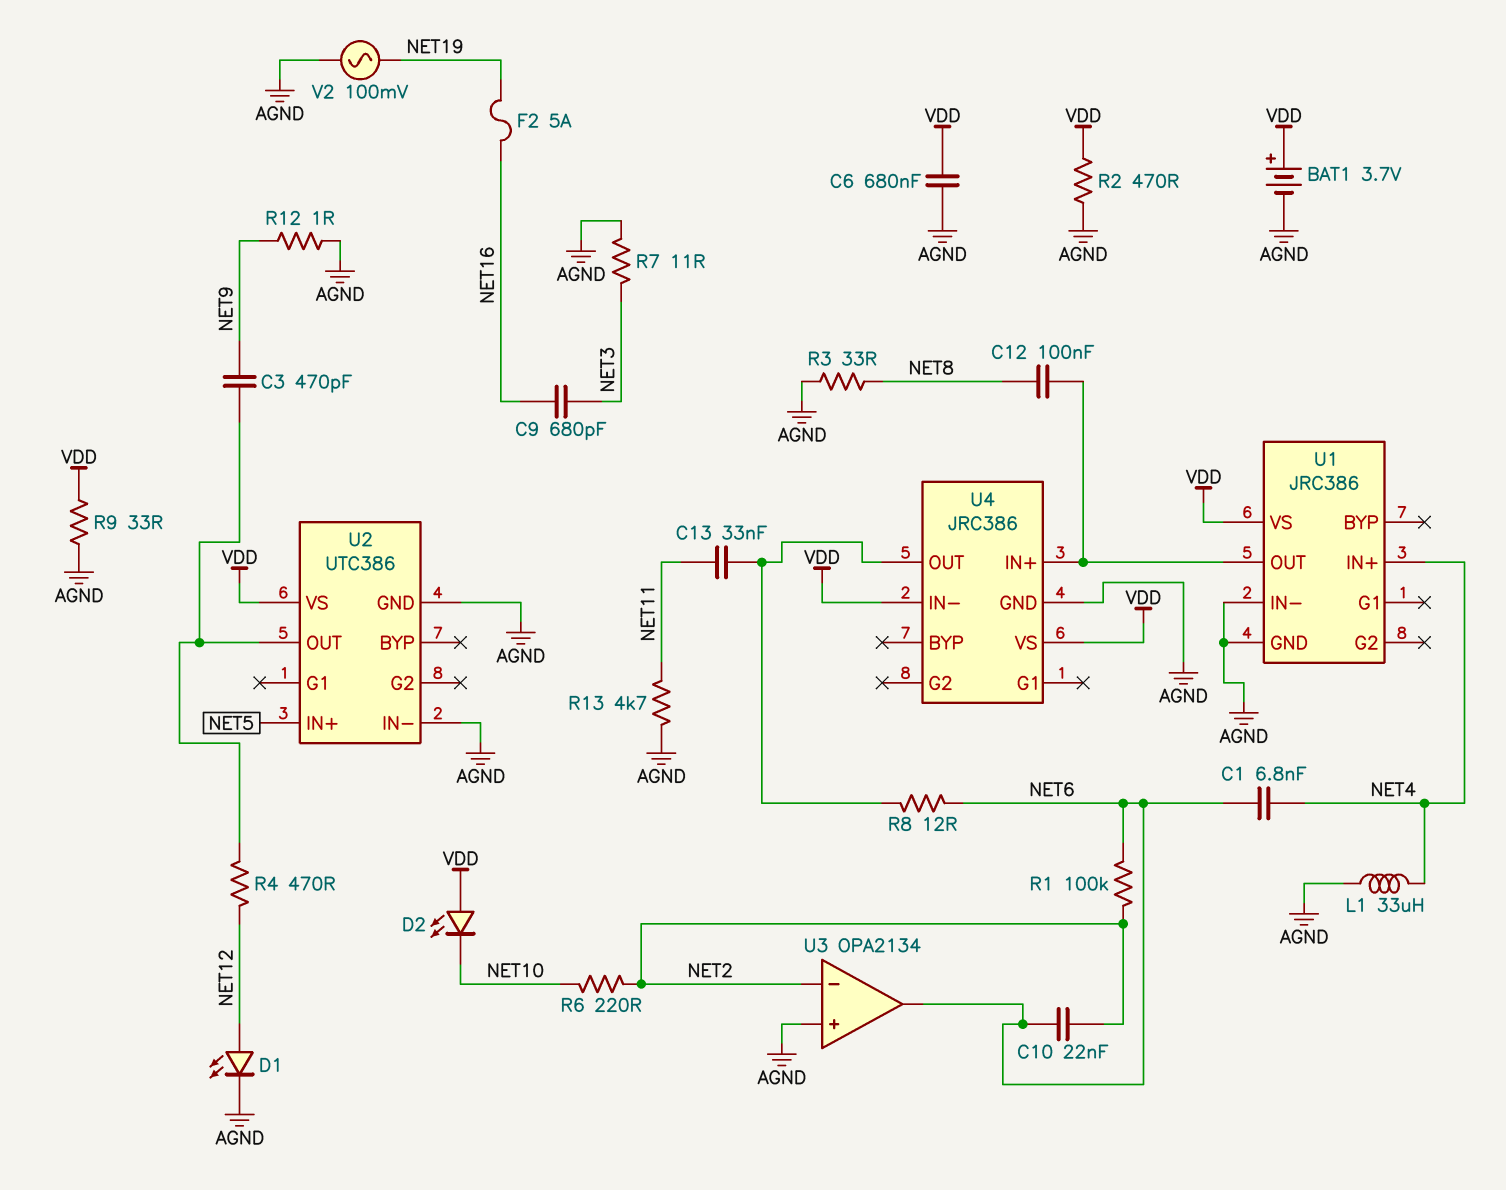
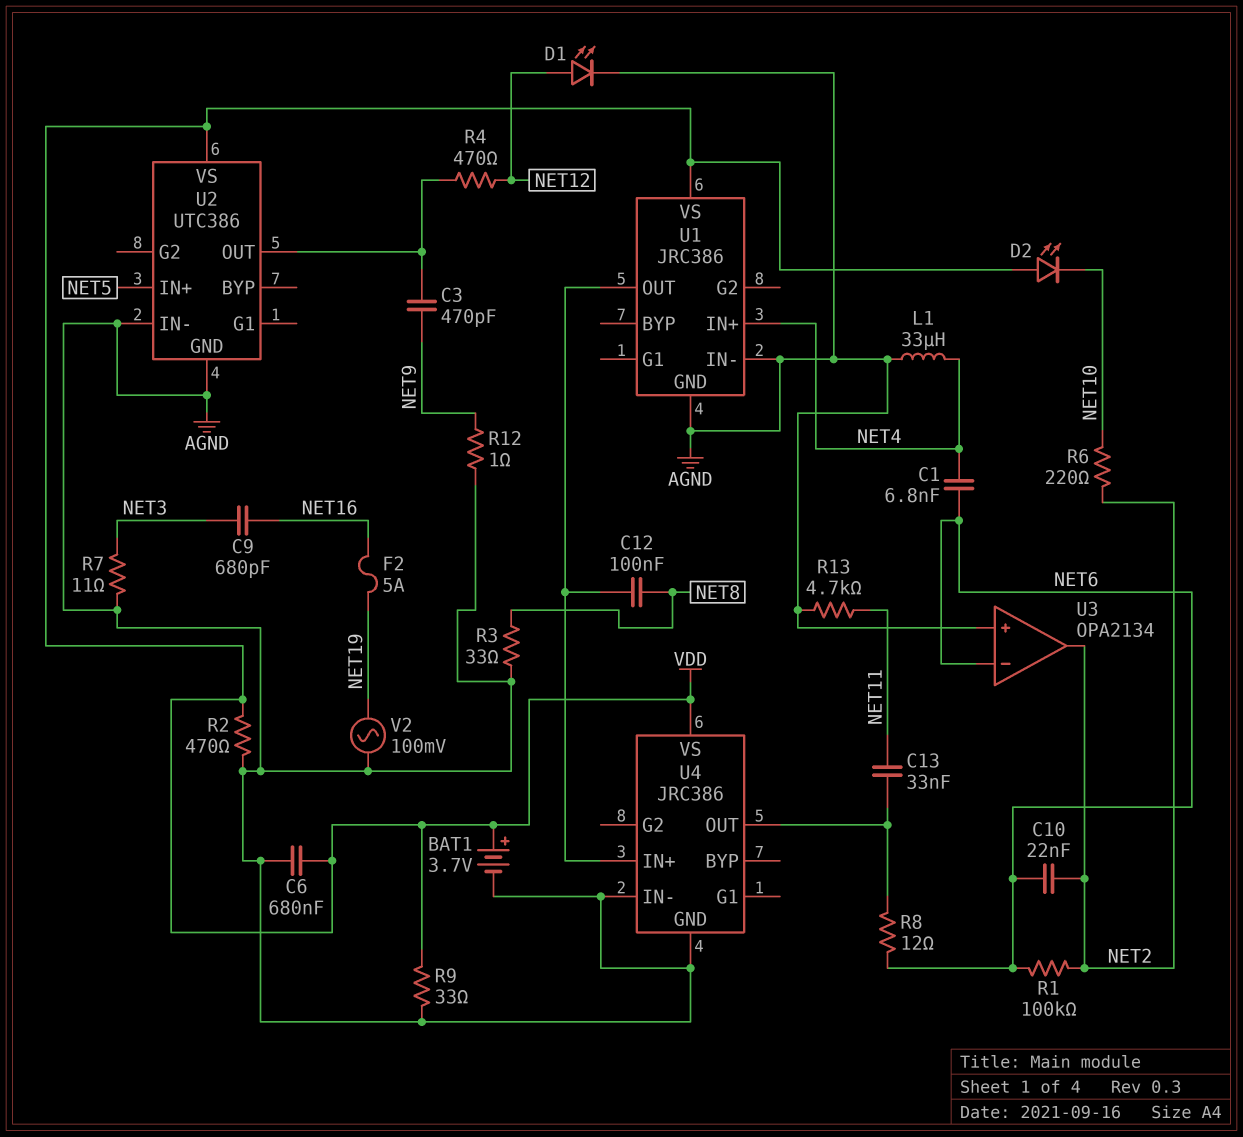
U3 pin in-: NET2 -> NET6
U3 pin out: NET6 -> NET2
U4 pin IN-: VDD -> AGND

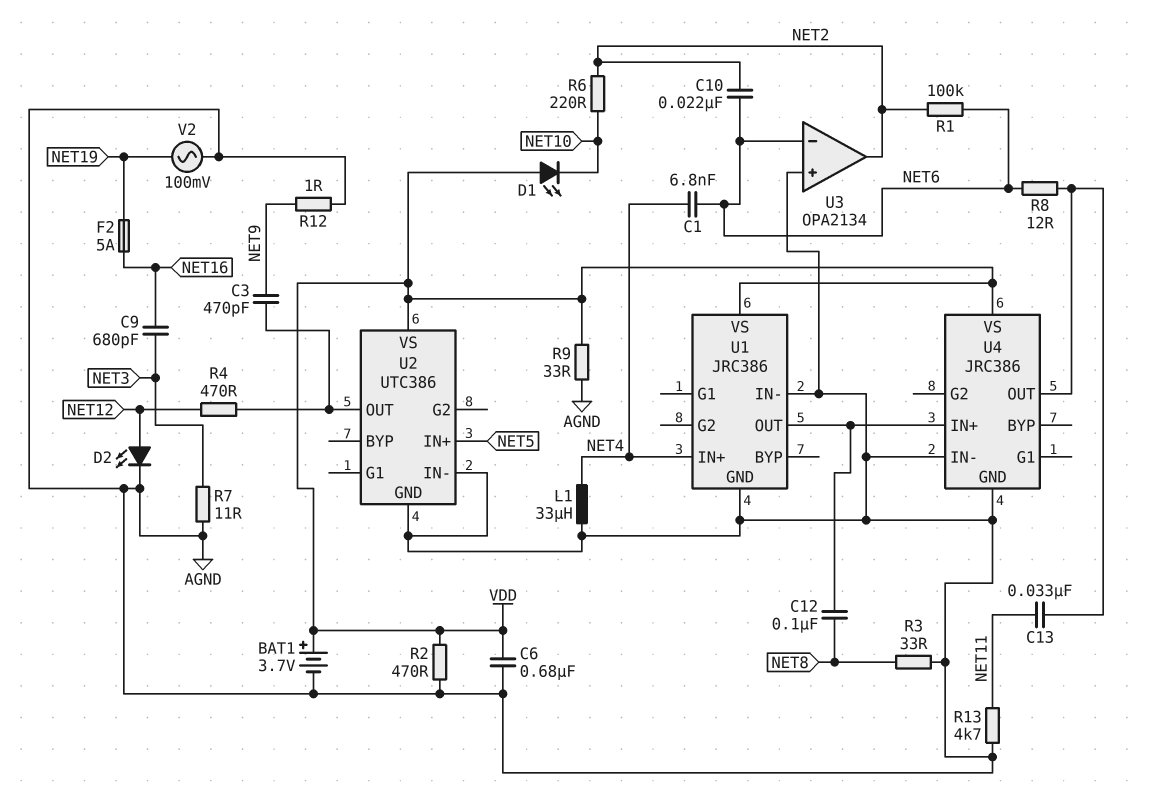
D1: LED (A NET12, K AGND) -> LED (A VDD, K NET10)
D2: LED (A VDD, K NET10) -> LED (A NET12, K AGND)

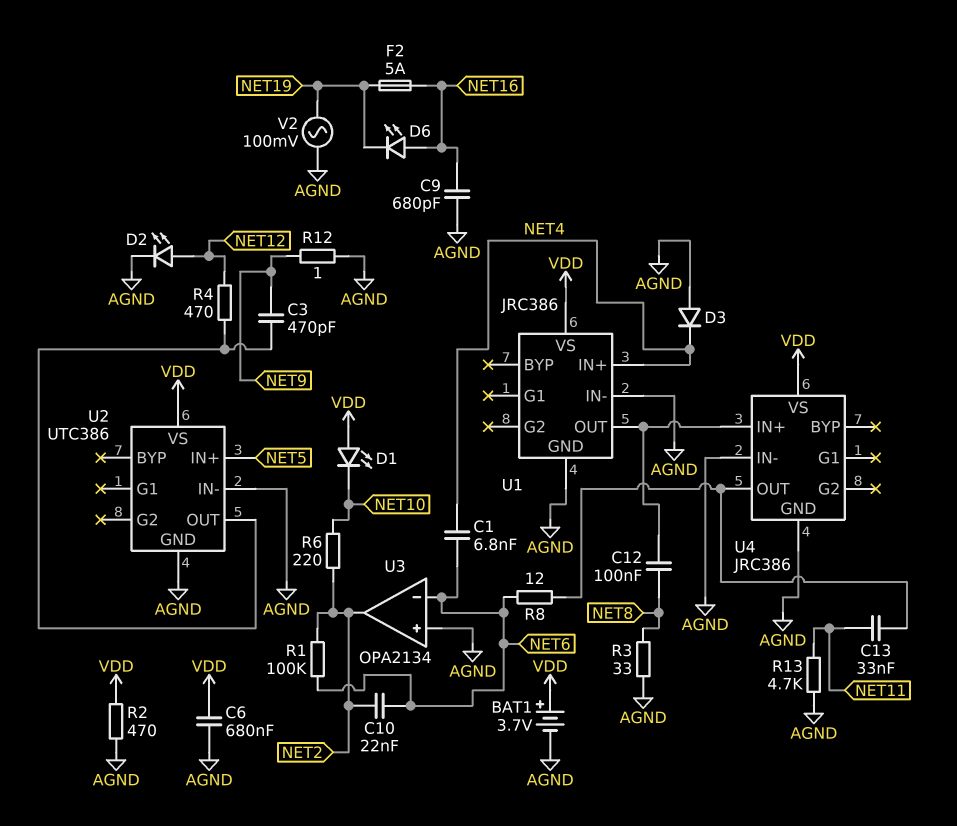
C9: 680pF (NET3, NET16) -> 680pF (AGND, NET16)
D3: none -> diode (A AGND, K NET4)
D6: none -> LED (A NET16, K NET19)
L1: 33uH (AGND, NET4) -> none
R7: 11 (AGND, NET3) -> none
R9: 33 (AGND, VDD) -> none

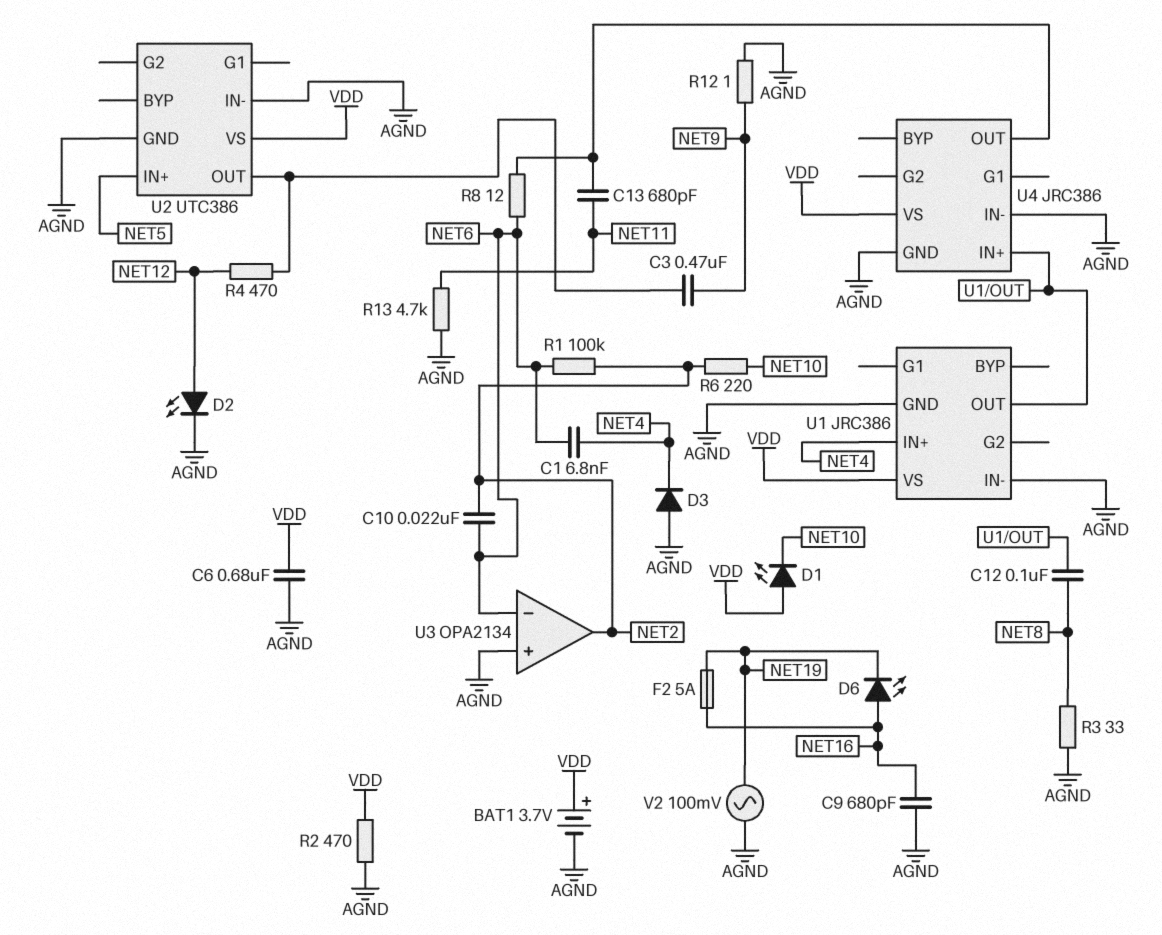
C3: 470pF (NET9, U2/OUT) -> 470nF (NET9, U2/OUT)
C13: 33nF (NET11, U4/OUT) -> 680pF (NET11, U4/OUT)

